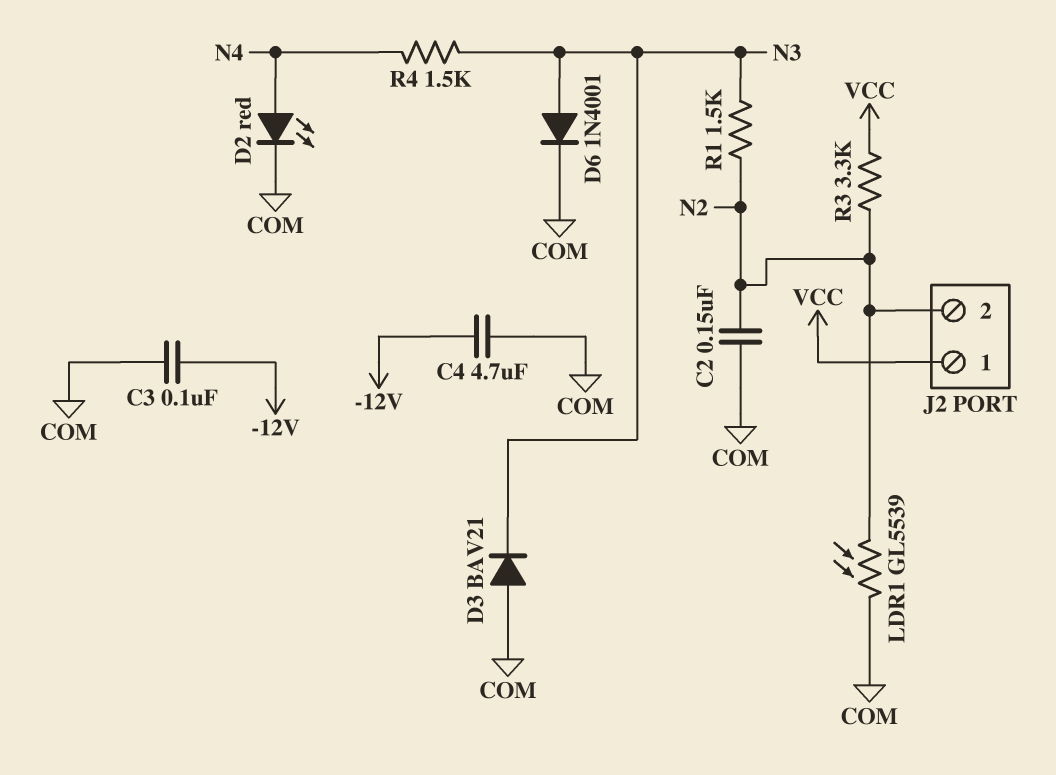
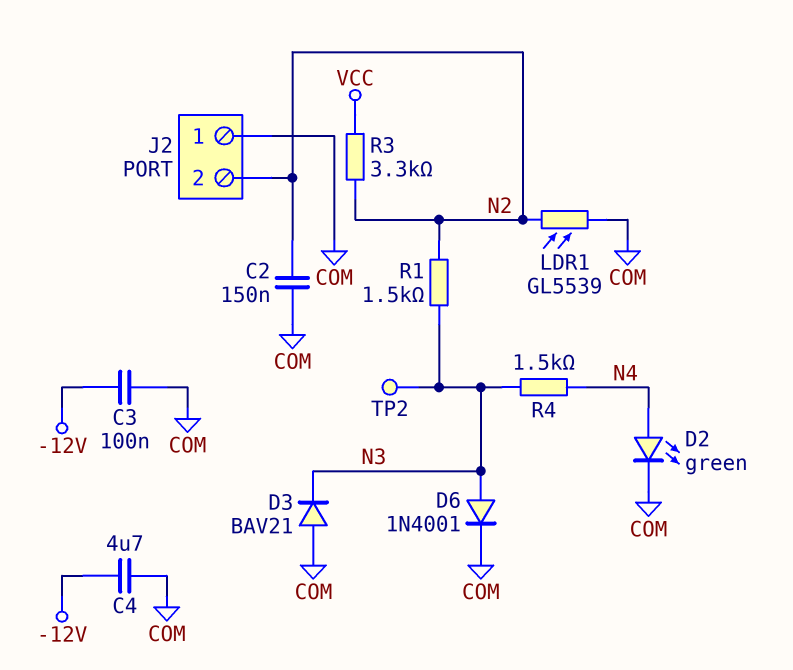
D2: LED red (A N4, K COM) -> LED green (A N4, K COM)
J2 pin 1: VCC -> COM
TP2: none -> test point (N3)

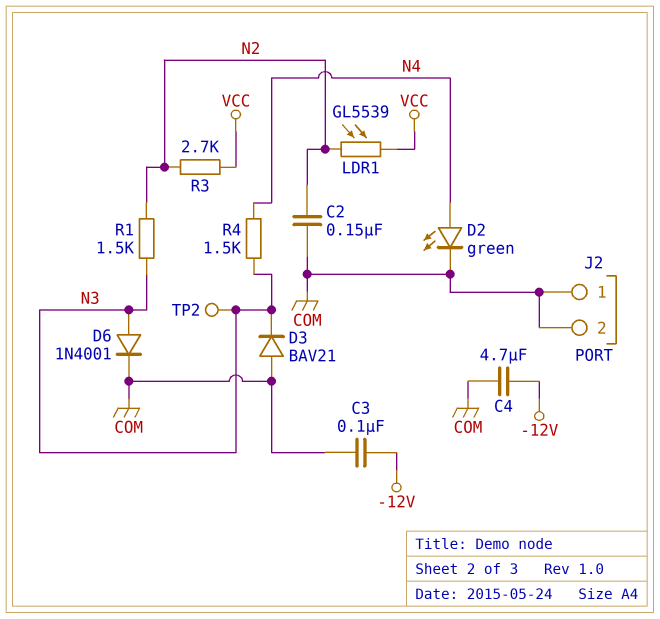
J2 pin 2: N2 -> COM
LDR1: GL5539 (COM, N2) -> GL5539 (N2, VCC)
R3: 3.3k (N2, VCC) -> 2.7k (N2, VCC)

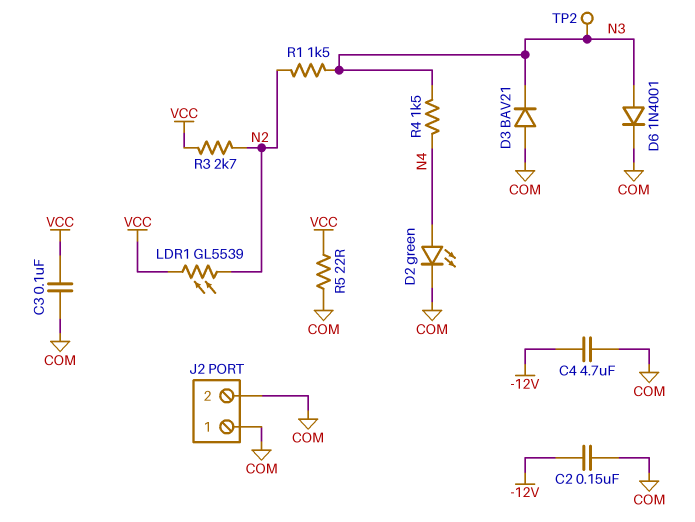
C2: 150nF (COM, N2) -> 150nF (-12V, COM)
C3: 100nF (-12V, COM) -> 100nF (COM, VCC)
R5: none -> 22 (COM, VCC)

